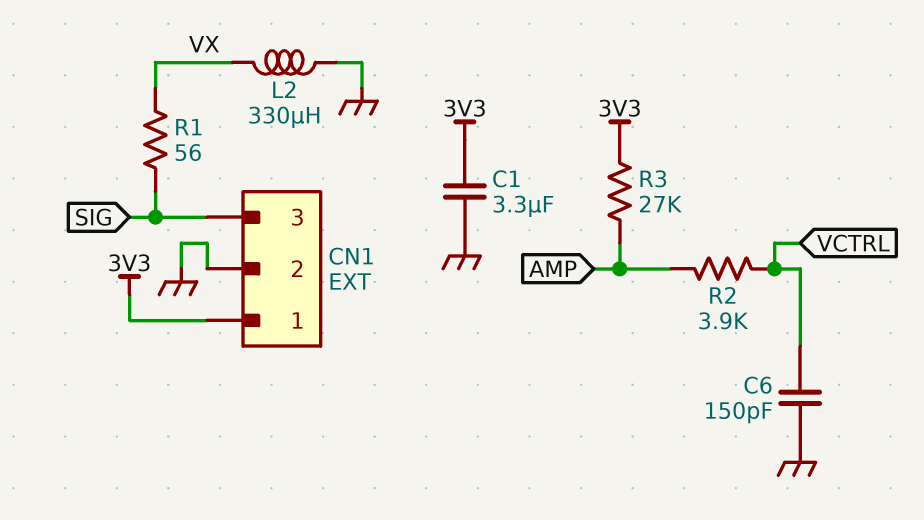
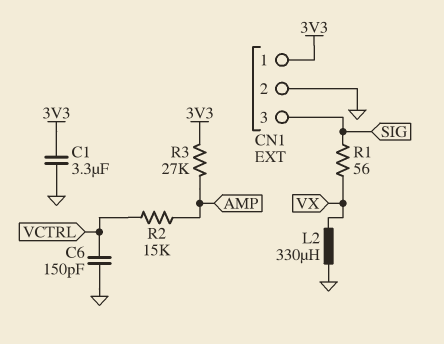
R2: 3.9k (AMP, VCTRL) -> 15k (AMP, VCTRL)

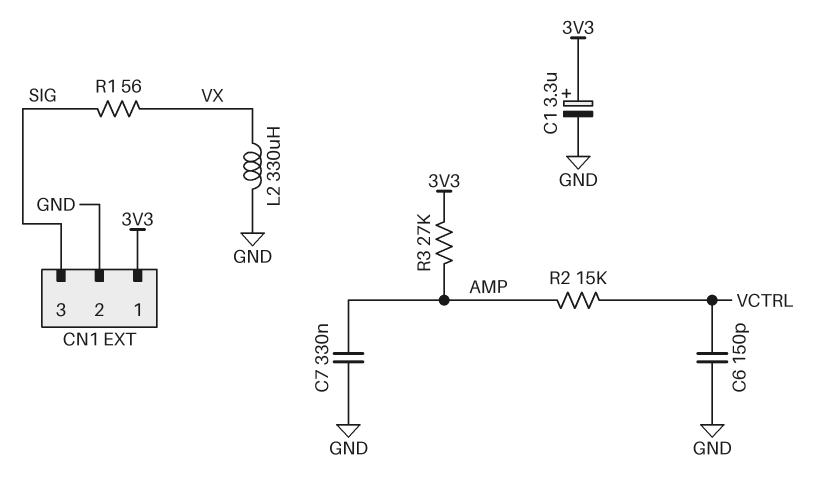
C1: 3.3uF (3V3, GND) -> 3.3uF (plus 3V3, minus GND)
C7: none -> 330nF (AMP, GND)

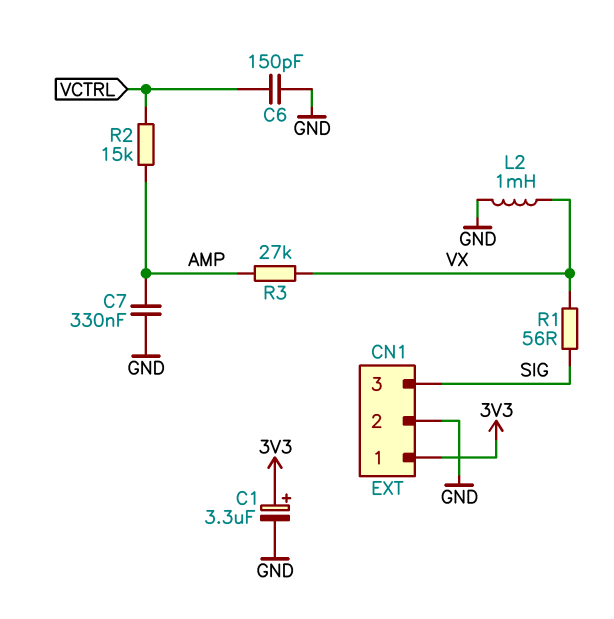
L2: 330uH (GND, VX) -> 1mH (GND, VX)
R3: 27k (3V3, AMP) -> 27k (AMP, VX)

